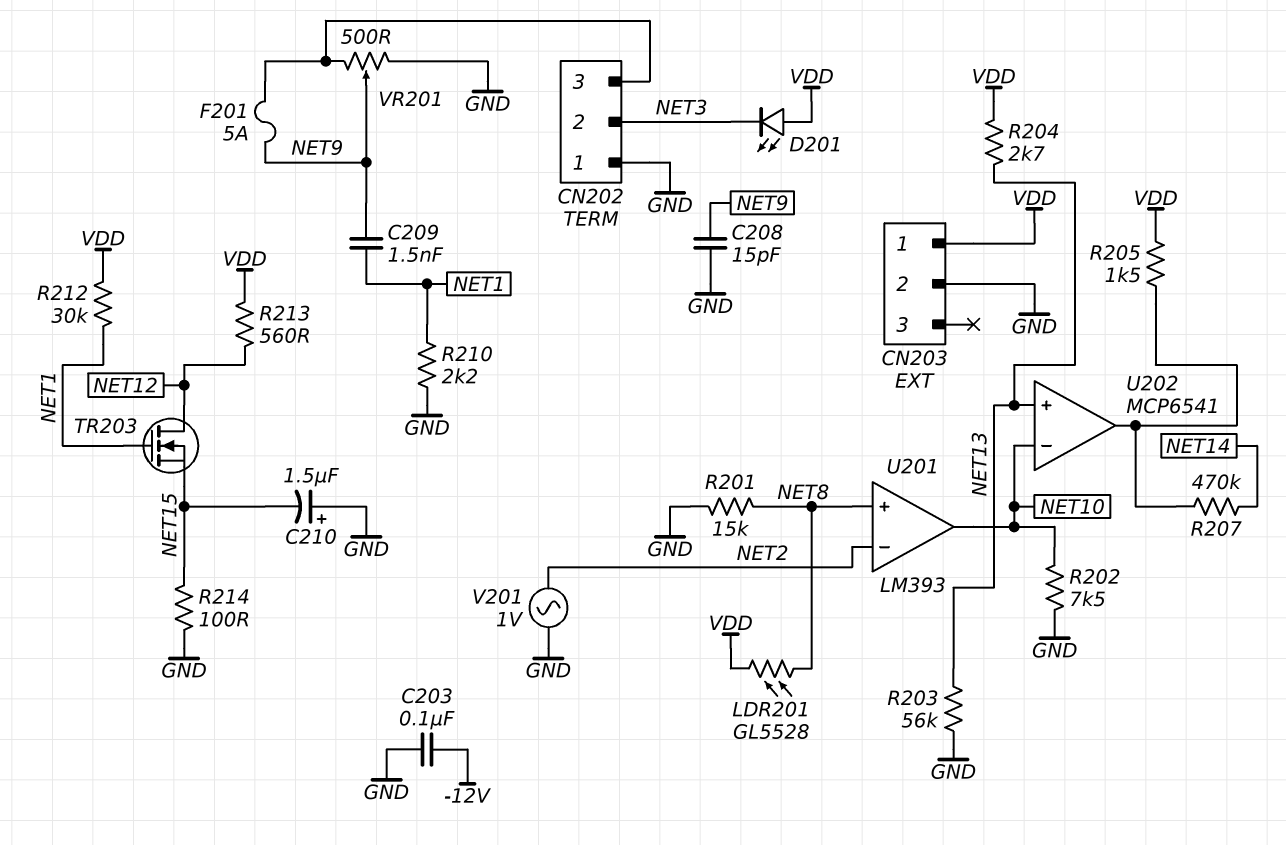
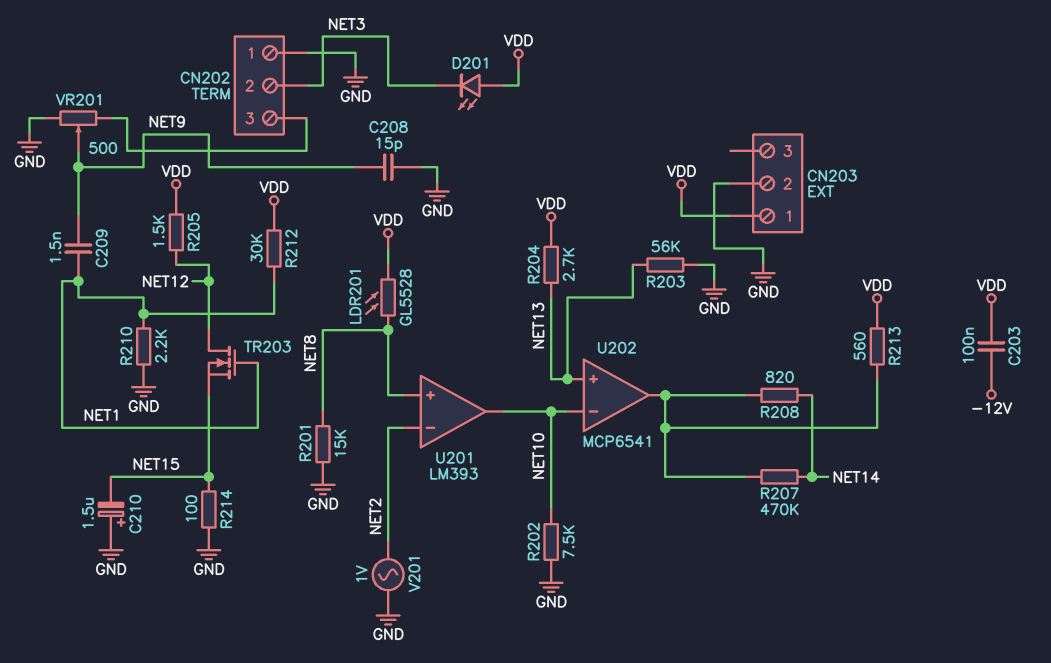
C203: 100nF (-12V, GND) -> 100nF (-12V, VDD)
F201: 5A (CN202/3, NET9) -> none
R205: 1.5k (U202/out, VDD) -> 1.5k (NET12, VDD)
R208: none -> 820 (NET14, U202/out)
R213: 560 (NET12, VDD) -> 560 (U202/out, VDD)

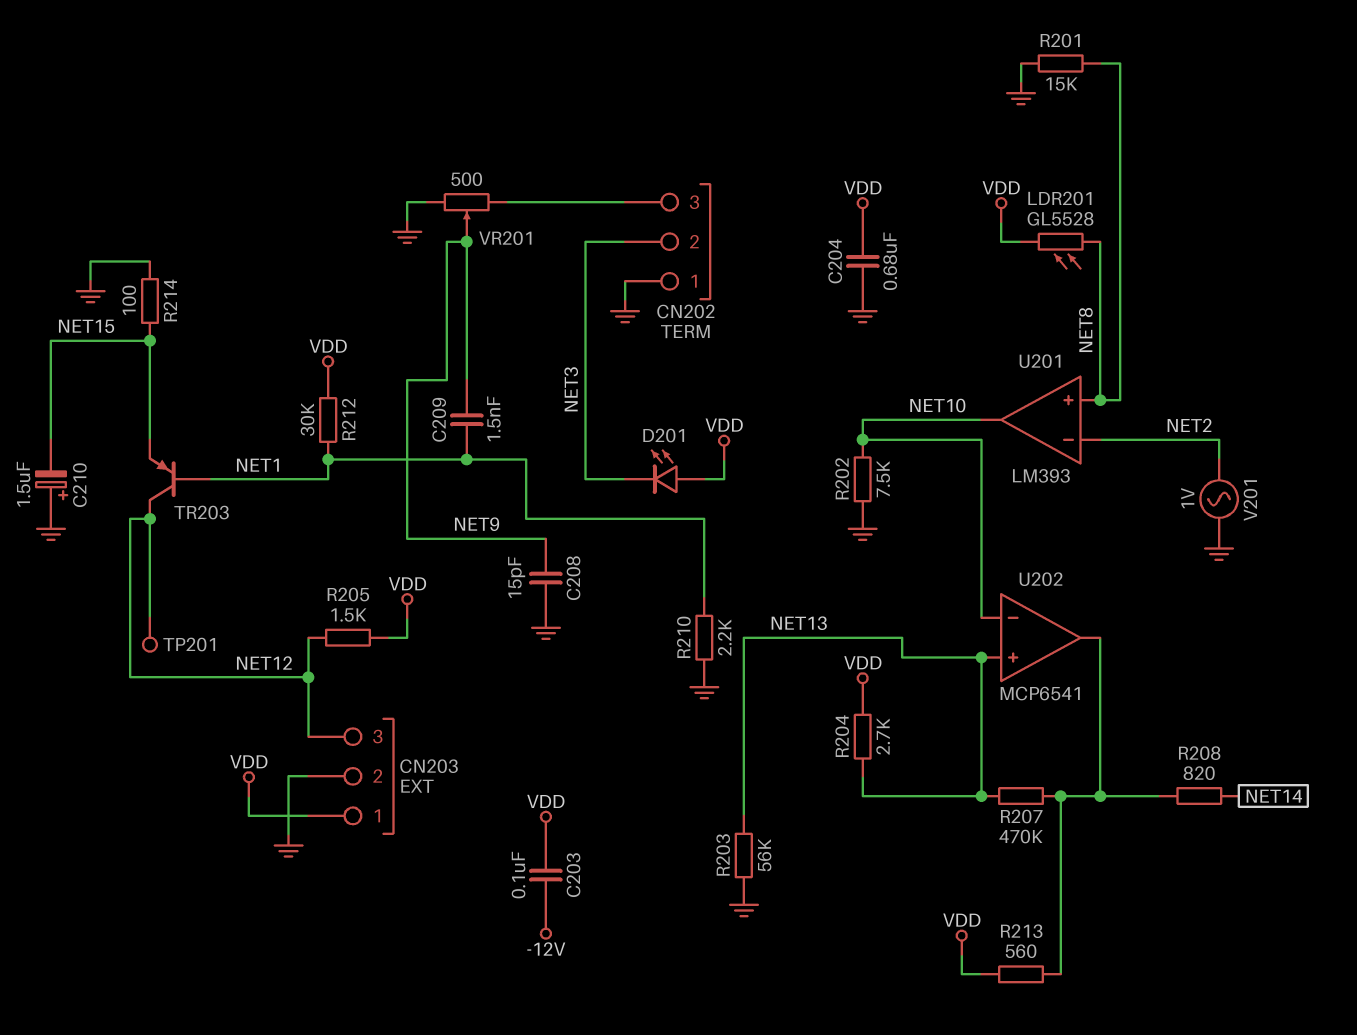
C204: none -> 680nF (GND, VDD)
CN203 pin 3: none -> NET12
R207: 470k (NET14, U202/out) -> 470k (NET13, U202/out)
TP201: none -> test point (NET12)
TR203: NMOS (G NET1, D NET12, S NET15) -> PNP (B NET1, C NET12, E NET15)

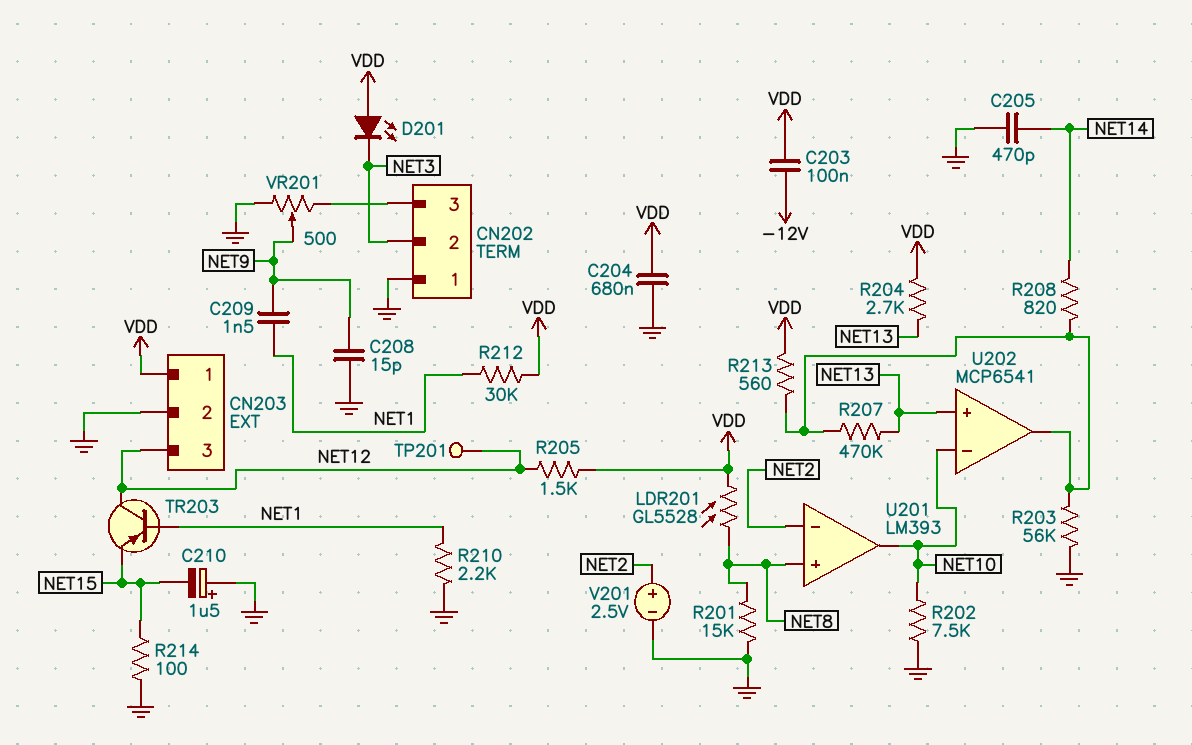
C205: none -> 470pF (GND, NET14)
R203: 56k (GND, NET13) -> 56k (GND, U202/out)
V201: AC 1V (GND, NET2) -> 2.5V (plus NET2, minus GND)

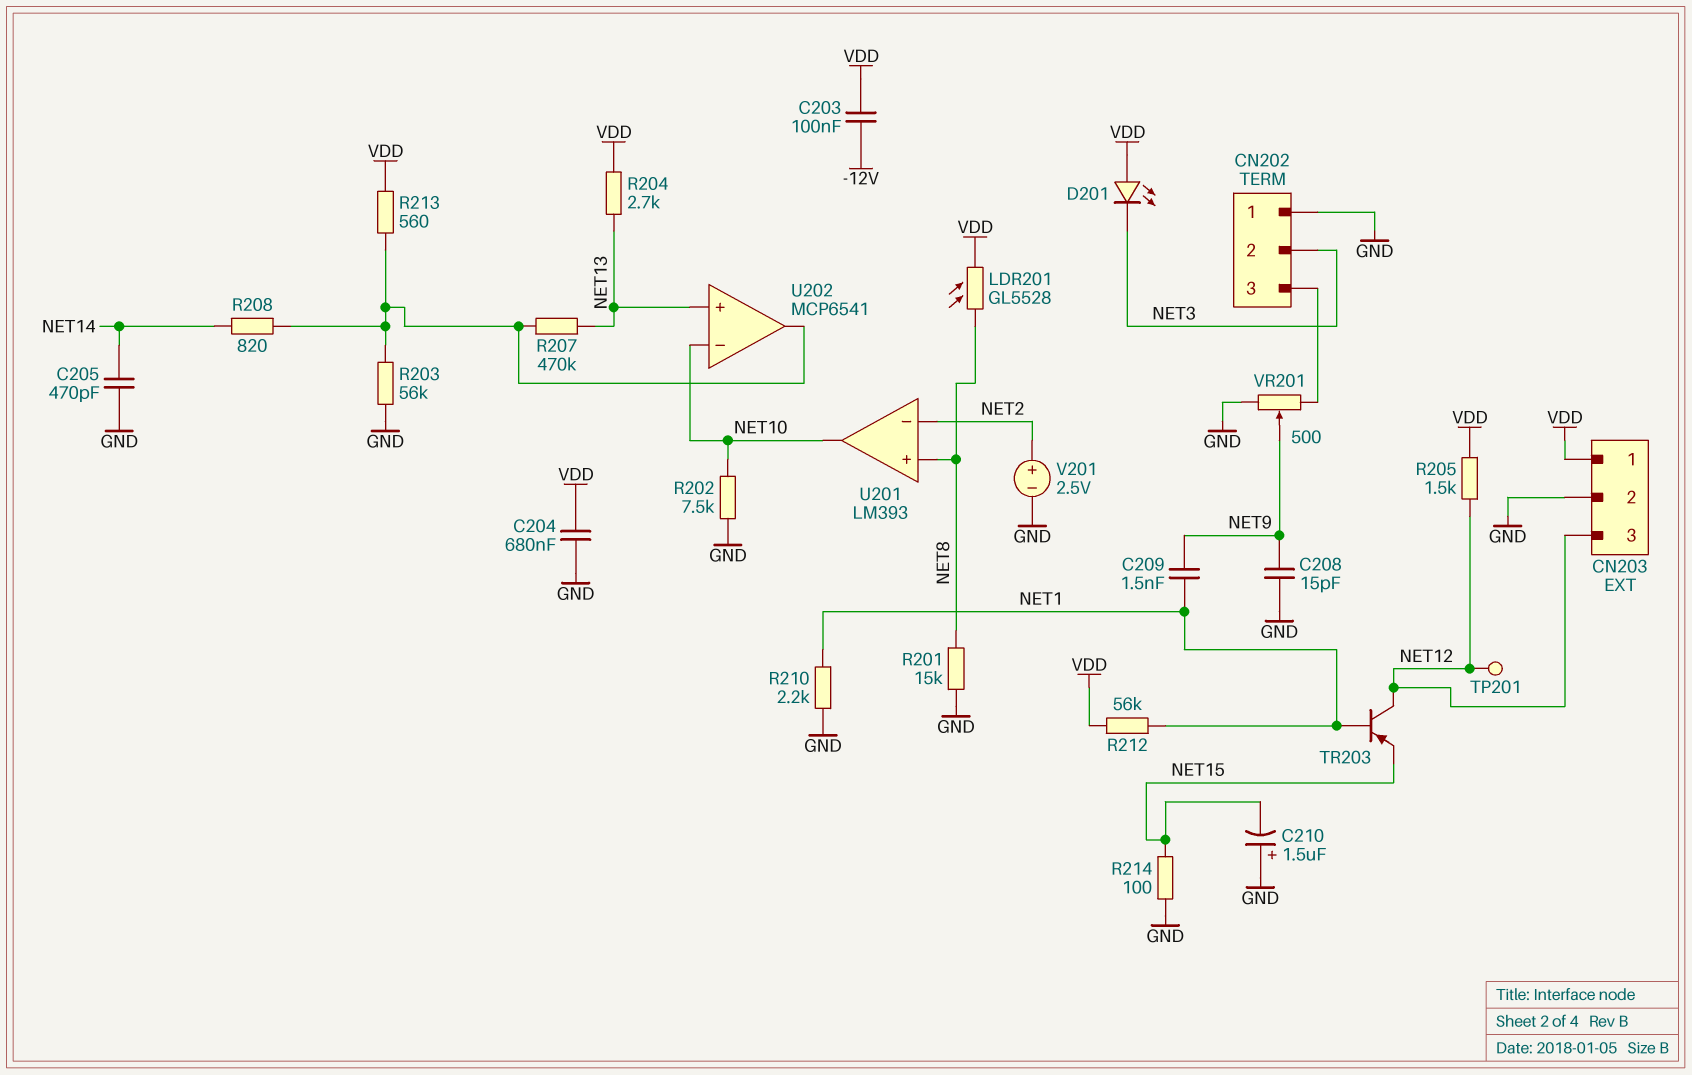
R212: 30k (NET1, VDD) -> 56k (NET1, VDD)

